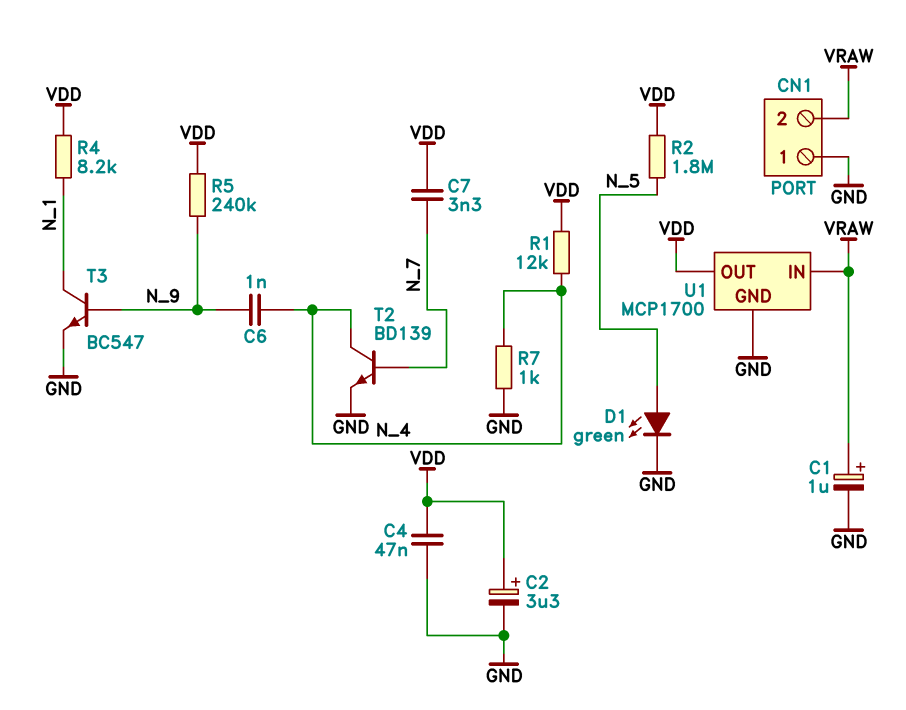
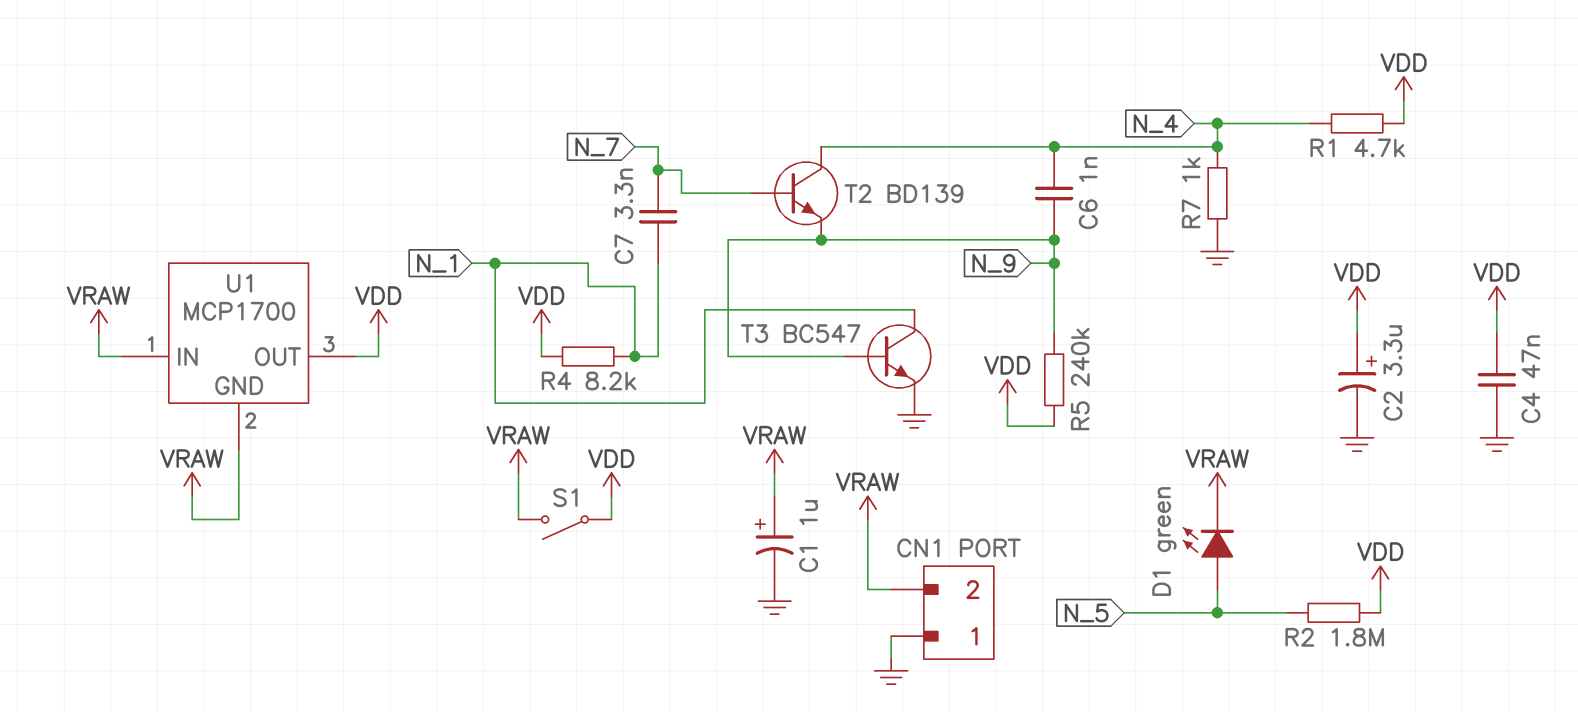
C7: 3.3nF (N_7, VDD) -> 3.3nF (N_1, N_7)
D1: LED green (A N_5, K GND) -> LED green (A N_5, K VRAW)
R1: 12k (N_4, VDD) -> 4.7k (N_4, VDD)
S1: none -> switch (VDD, VRAW)
T2: NPN BD139 (B N_7, C N_4, E GND) -> NPN BD139 (B N_7, C N_4, E N_9)
U1 pin GND: GND -> VRAW

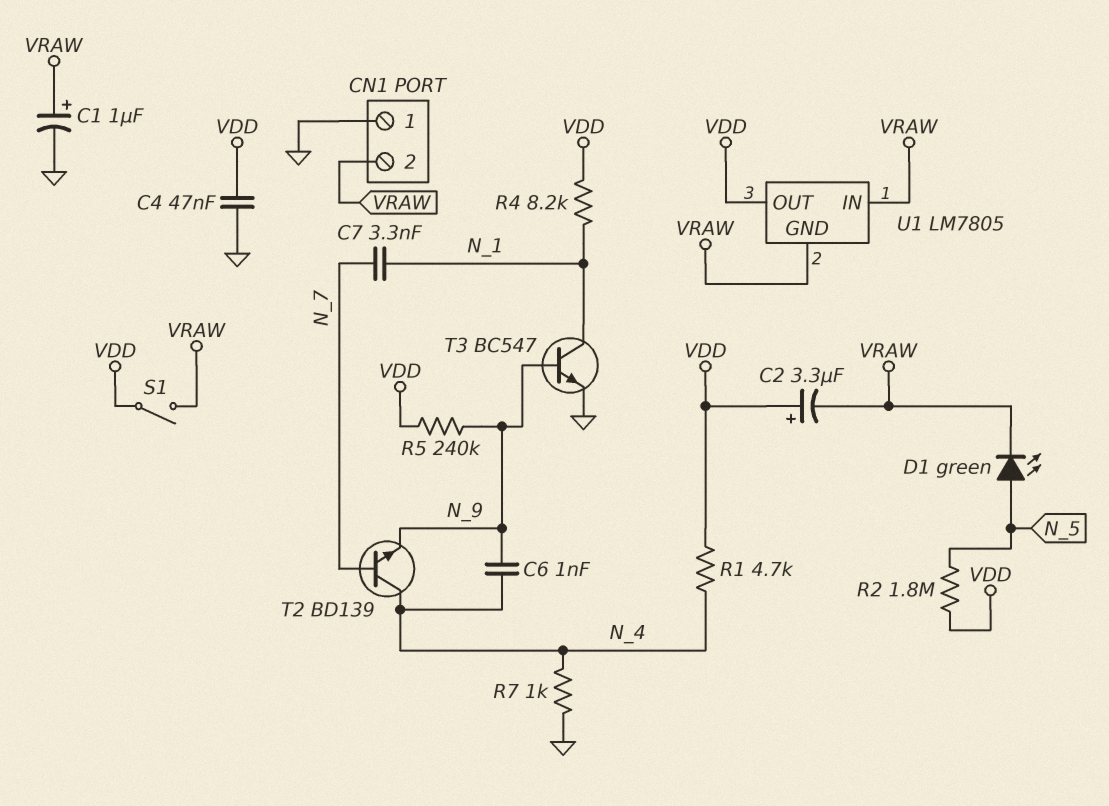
C2: 3.3uF (plus VDD, minus GND) -> 3.3uF (plus VDD, minus VRAW)
U1: MCP1700 -> LM7805

